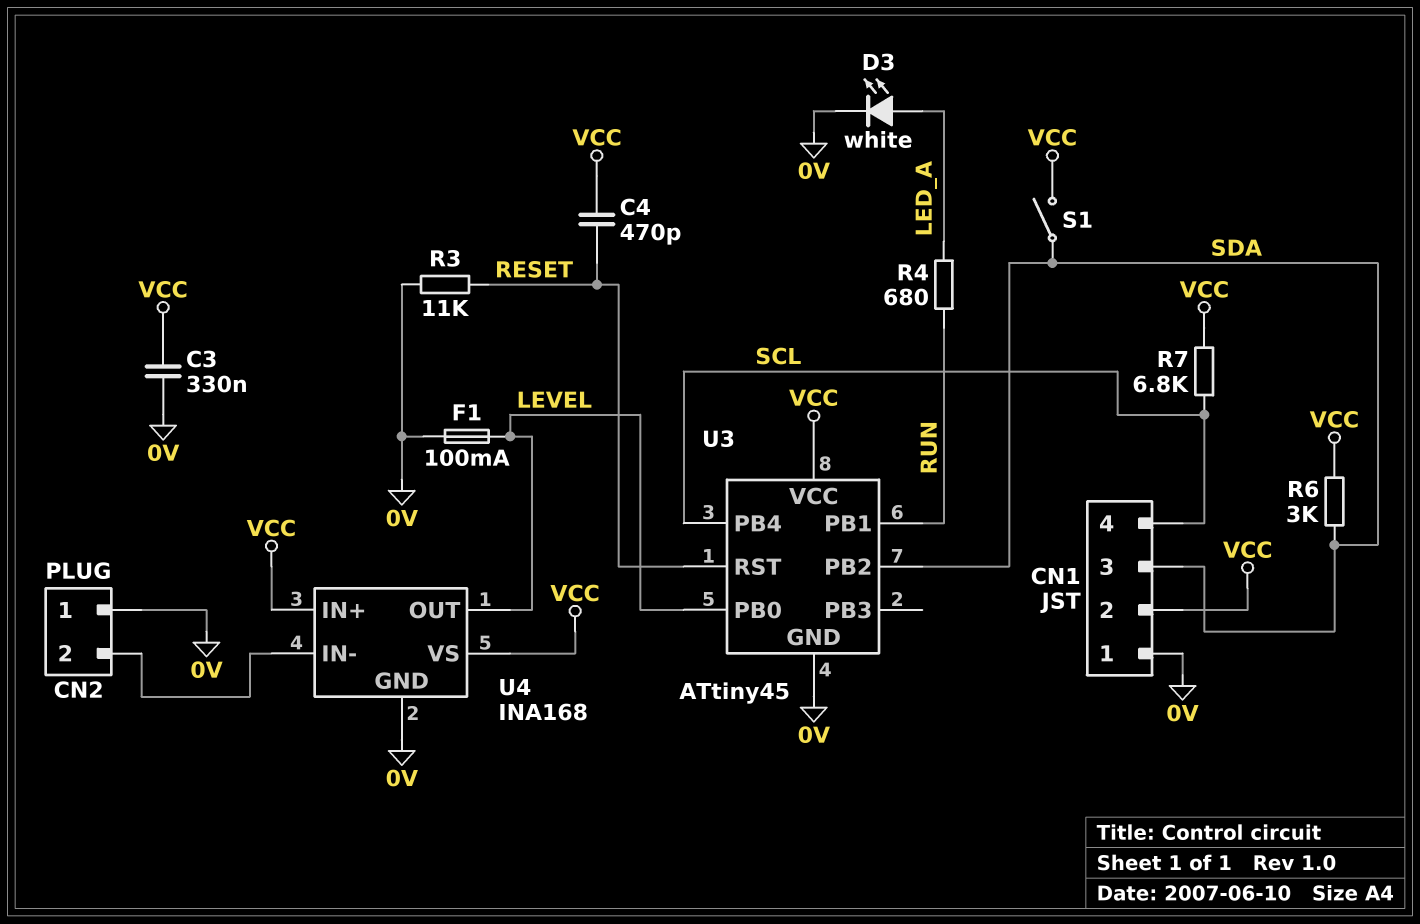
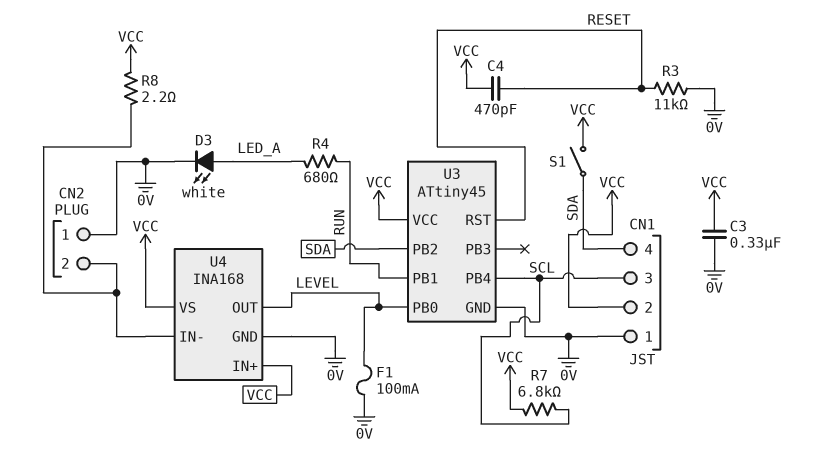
CN1 pin 3: SDA -> SCL
CN1 pin 4: SCL -> SDA
R6: 3k (SDA, VCC) -> none
R8: none -> 2.2 (CN2/2, VCC)

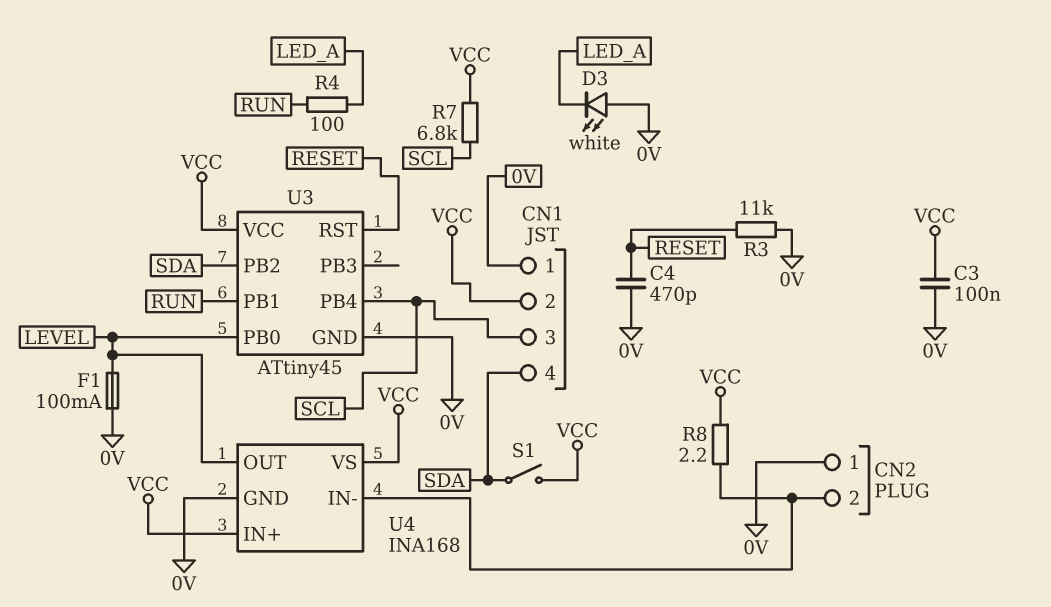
C3: 330nF (0V, VCC) -> 100nF (0V, VCC)
C4: 470pF (RESET, VCC) -> 470pF (0V, RESET)
D3: LED white (A LED_A, K 0V) -> LED white (A 0V, K LED_A)
R4: 680 (LED_A, RUN) -> 100 (LED_A, RUN)

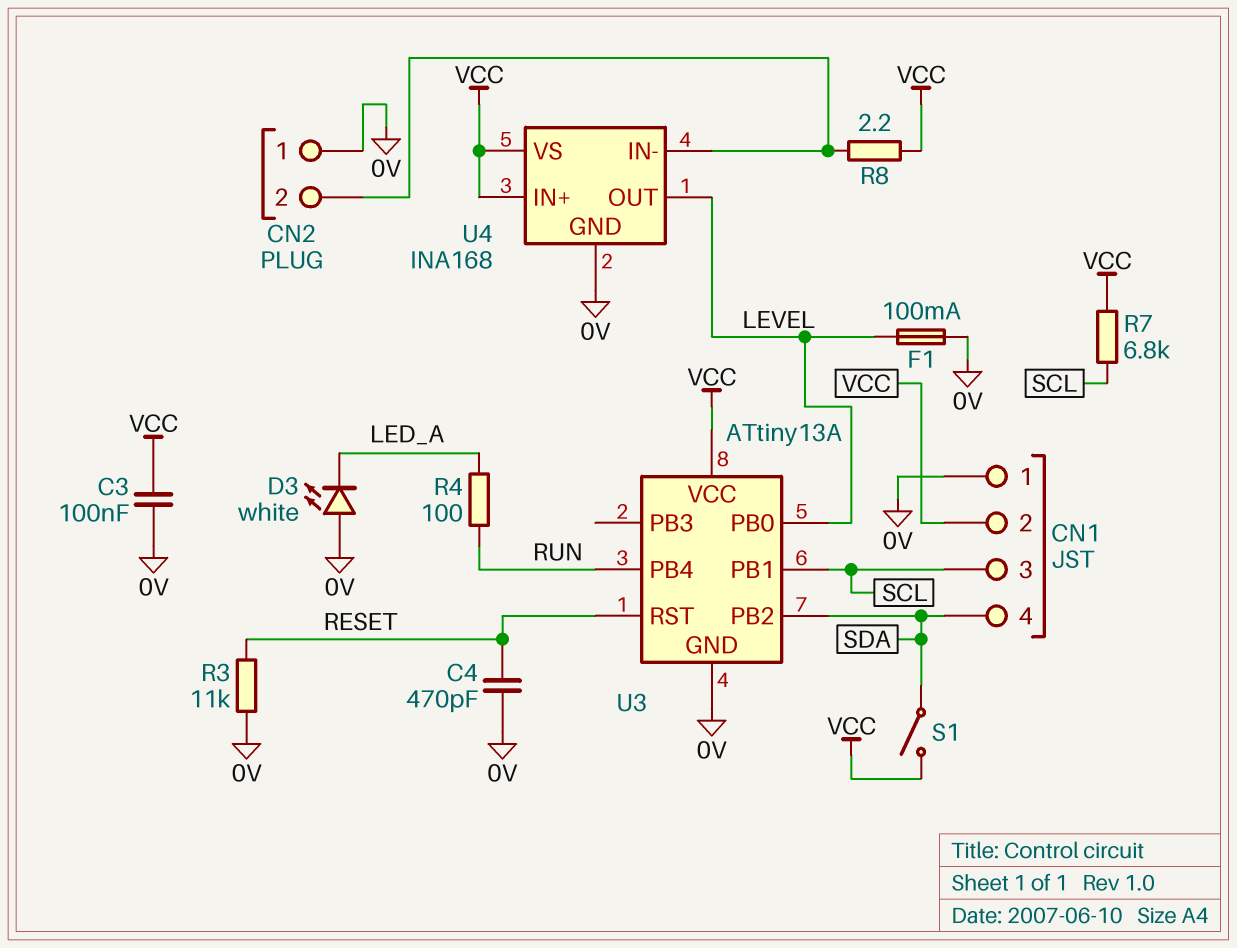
U3: ATtiny45 -> ATtiny13A
U3 pin PB1: RUN -> SCL
U3 pin PB4: SCL -> RUN

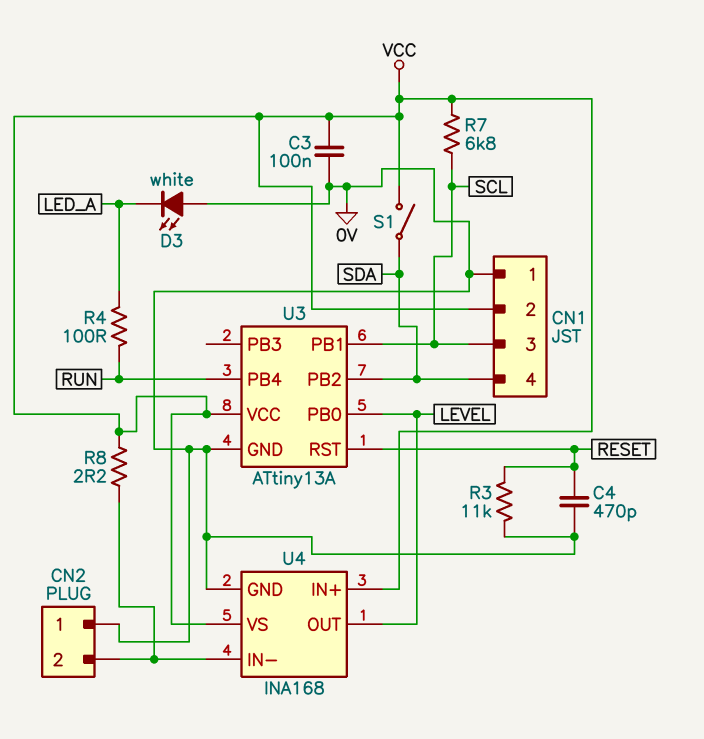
F1: 100mA (0V, LEVEL) -> none

